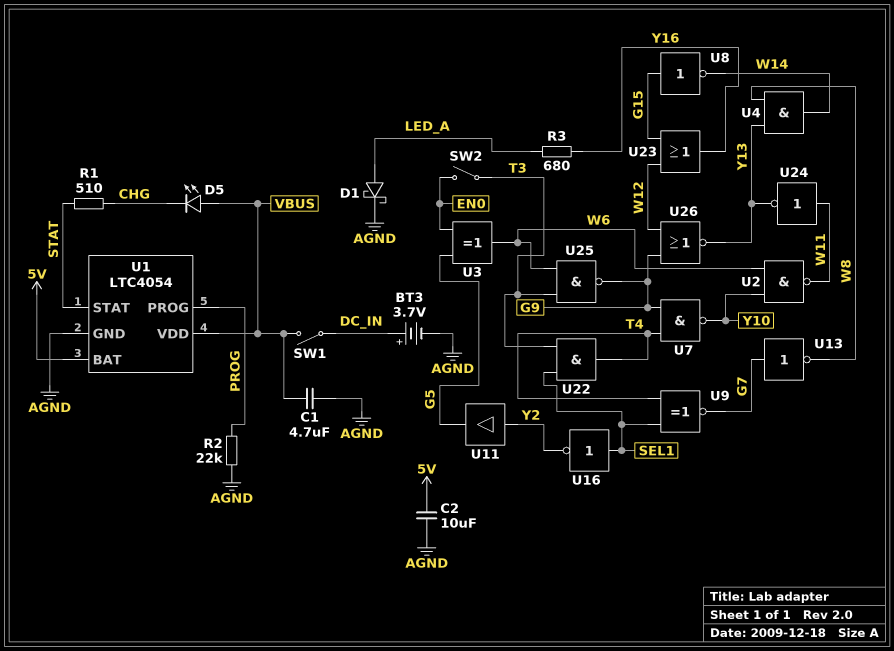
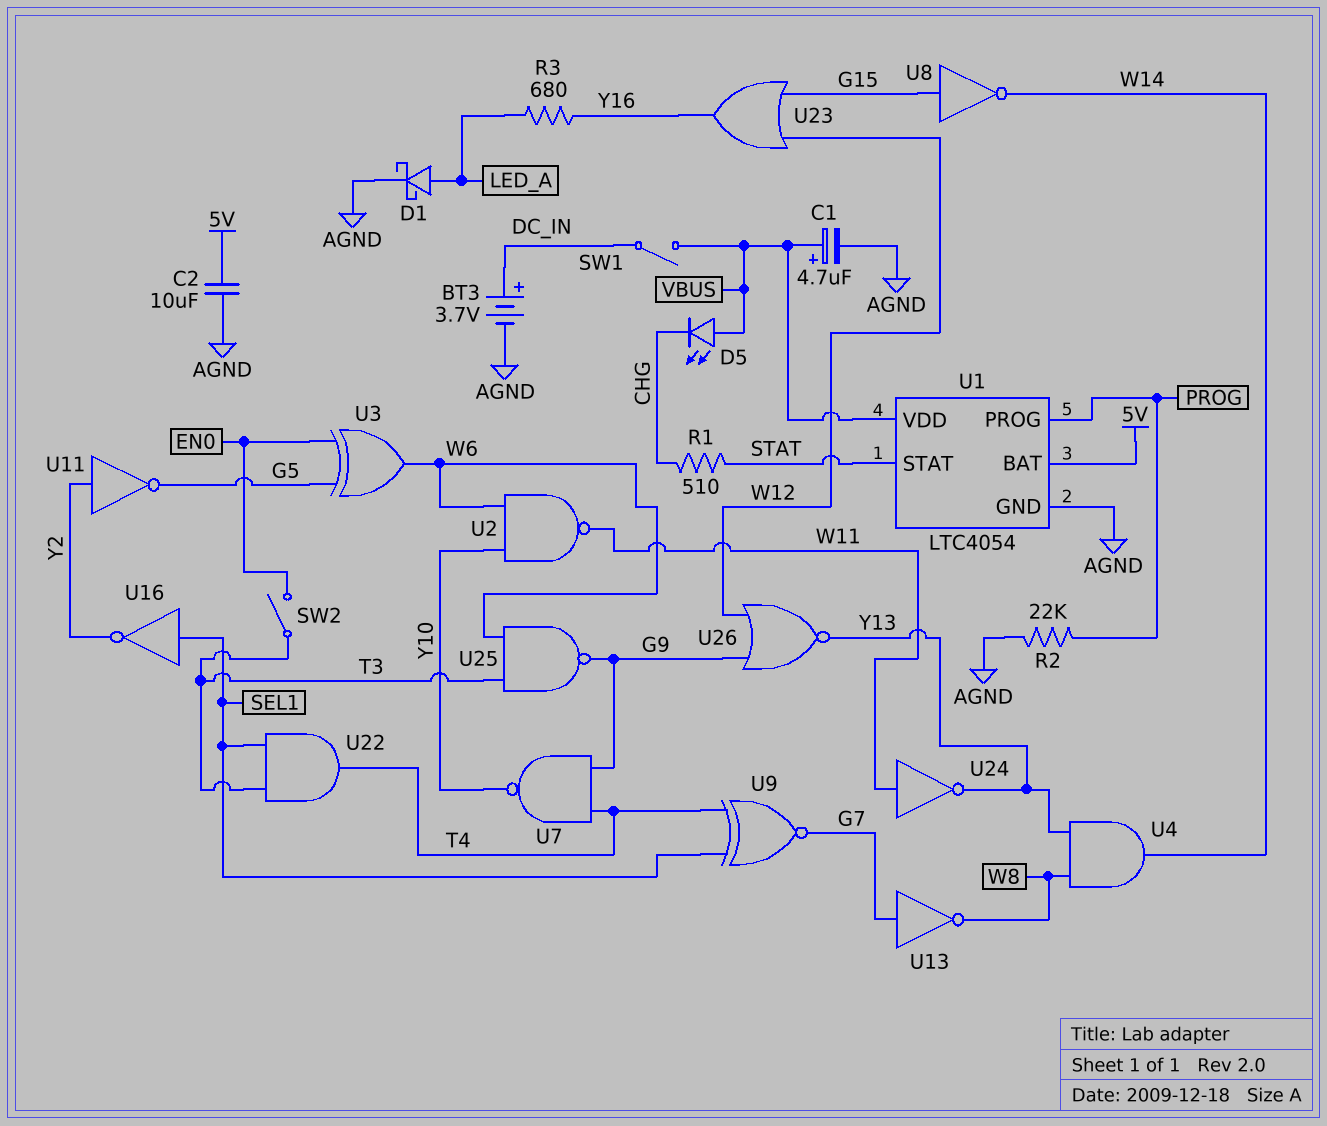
C1: 4.7uF (AGND, VBUS) -> 4.7uF (plus VBUS, minus AGND)
U11: buffer (in Y2, out G5) -> NOT (in Y2, out G5)

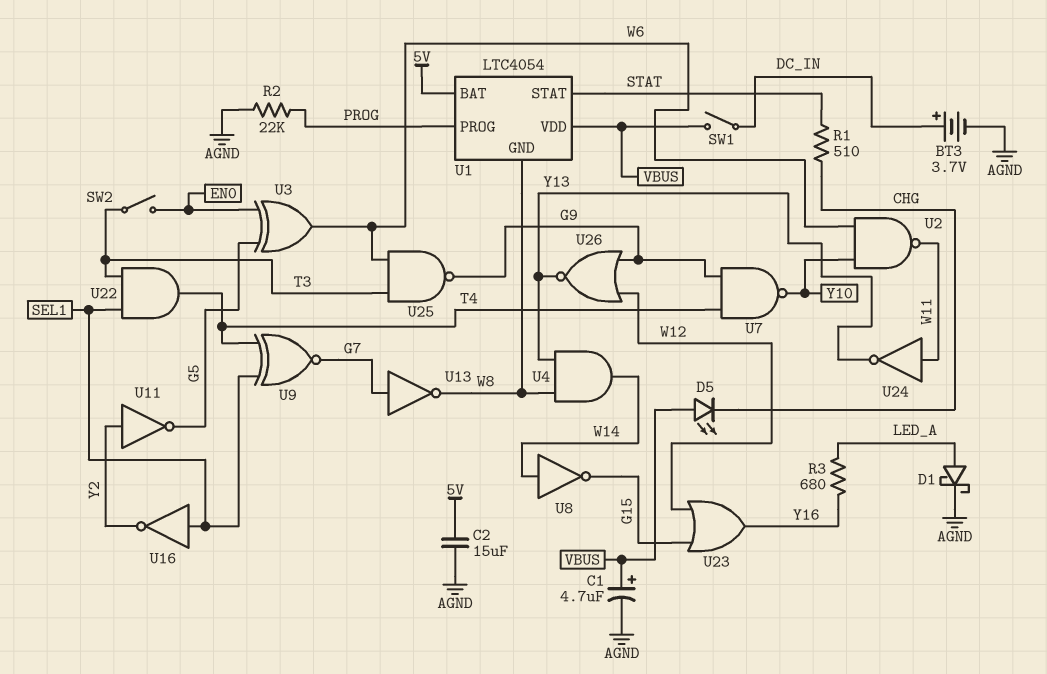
C2: 10uF (5V, AGND) -> 15uF (5V, AGND)
U1 pin GND: AGND -> W8
U8: NOT (in G15, out W14) -> NOT (in W14, out G15)

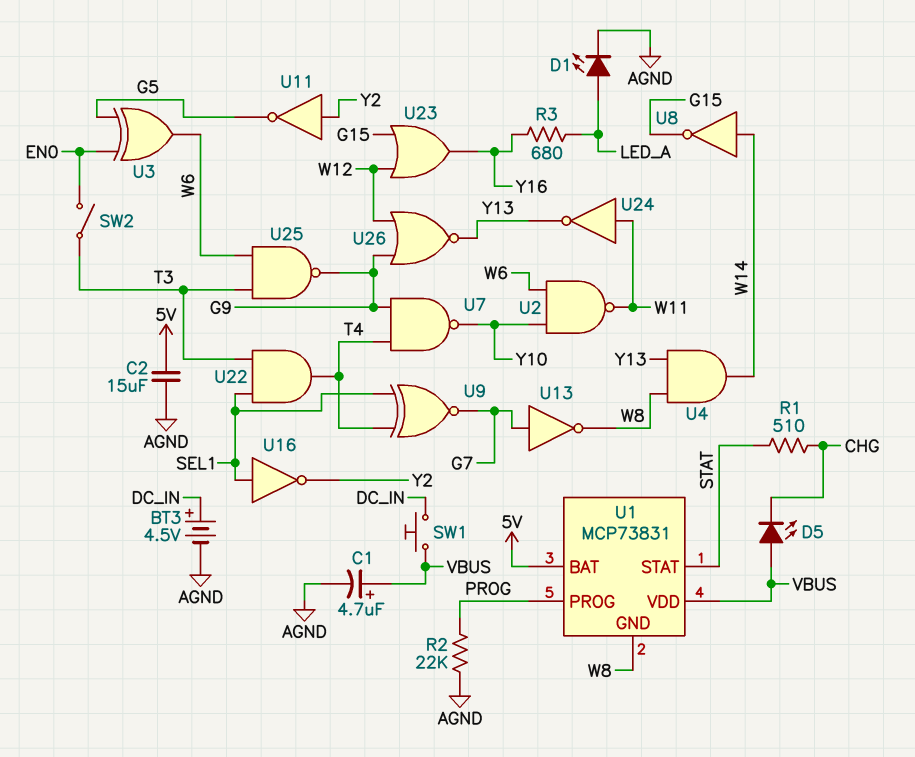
BT3: 3.7V (plus DC_IN, minus AGND) -> 4.5V (plus DC_IN, minus AGND)
D1: schottky (A LED_A, K AGND) -> LED (A LED_A, K AGND)
SW1: switch (DC_IN, VBUS) -> button (DC_IN, VBUS)
U1: LTC4054 -> MCP73831

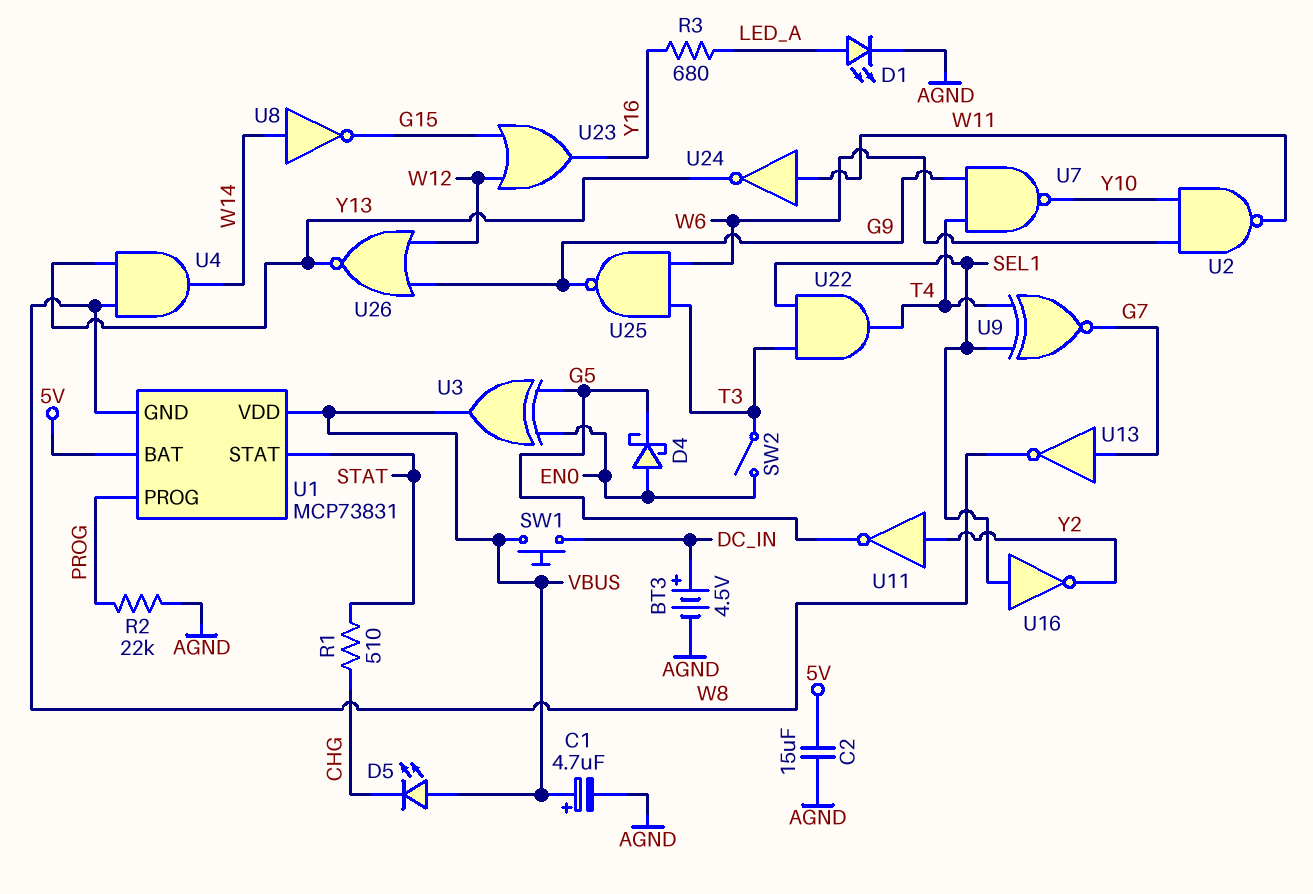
D4: none -> schottky (A EN0, K G5)
U3: XOR (in EN0, in G5, out W6) -> XOR (in EN0, in G5, out VBUS)

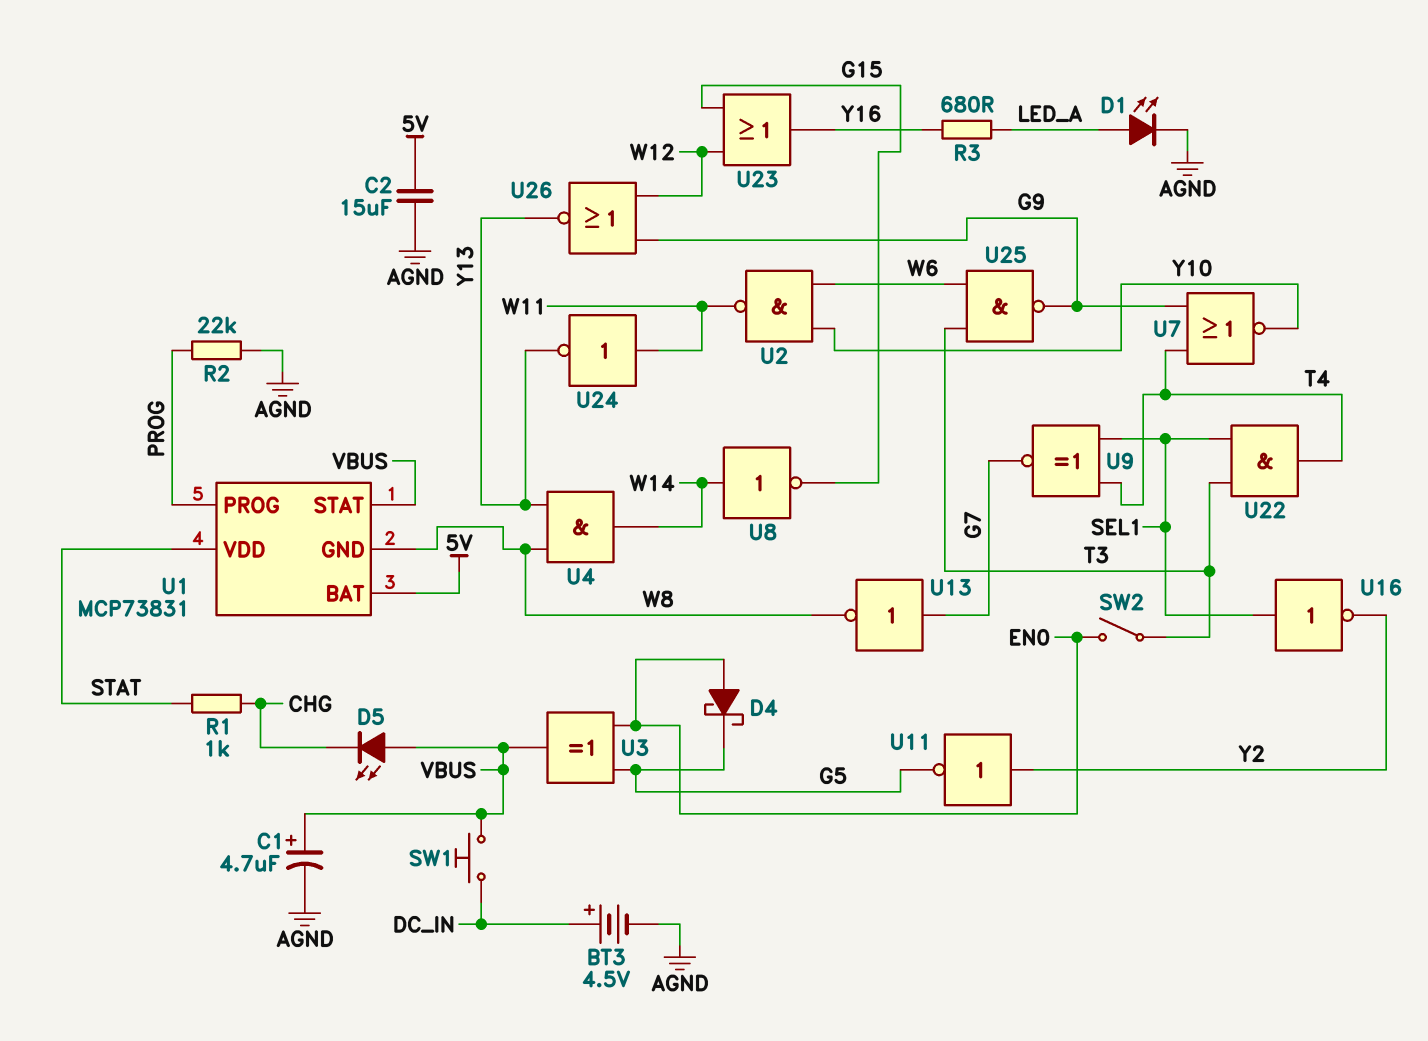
R1: 510 (CHG, STAT) -> 1k (CHG, STAT)
U1 pin STAT: STAT -> VBUS
U1 pin VDD: VBUS -> STAT
U7: NAND (in G9, in T4, out Y10) -> NOR (in G9, in T4, out Y10)

